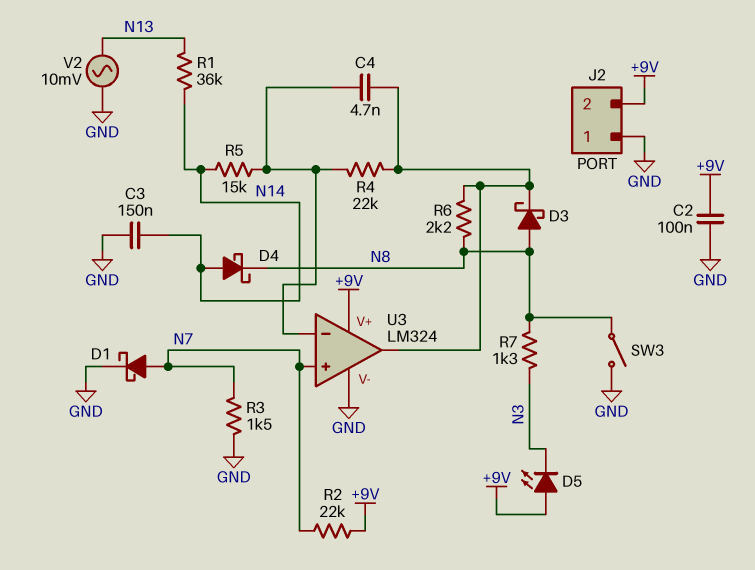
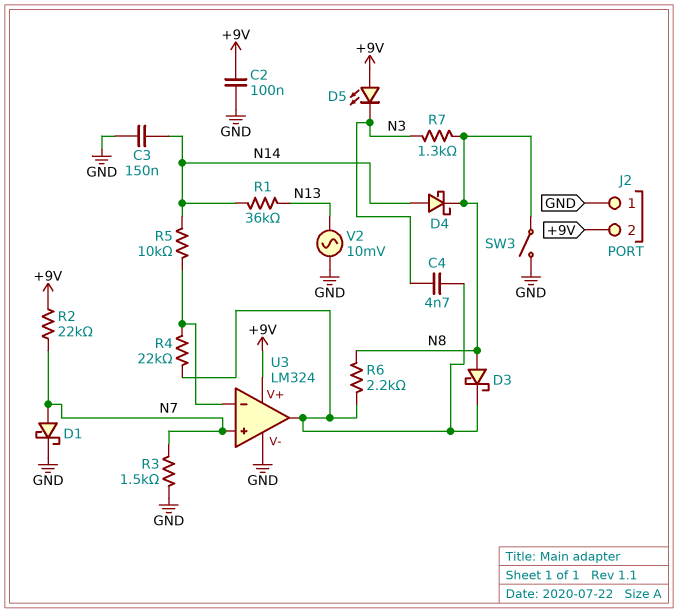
C4: 4.7nF (U3/in-, U3/out) -> 4.7nF (N3, U3/out)
R5: 15k (N14, U3/in-) -> 10k (N14, U3/in-)

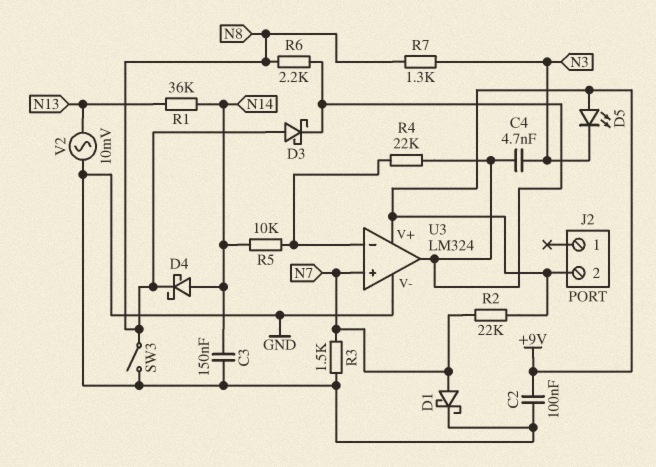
J2 pin 1: GND -> none

